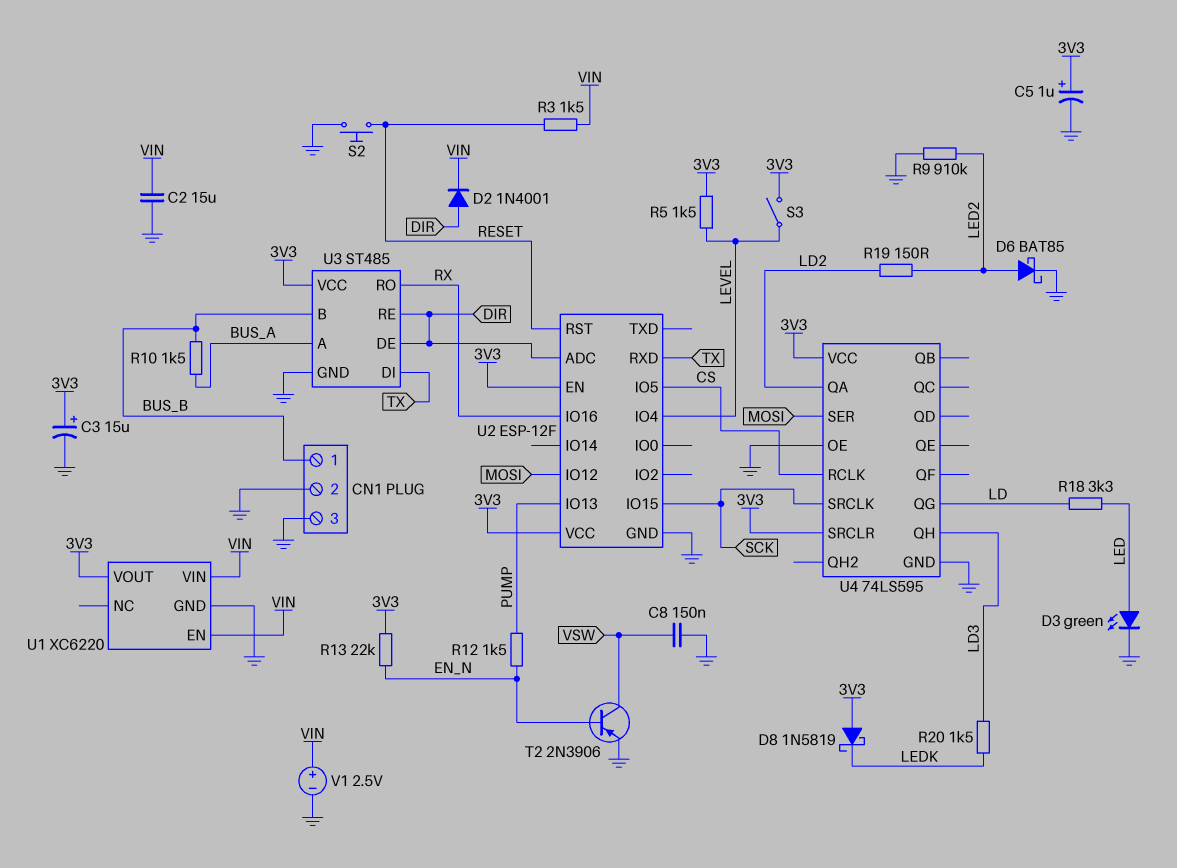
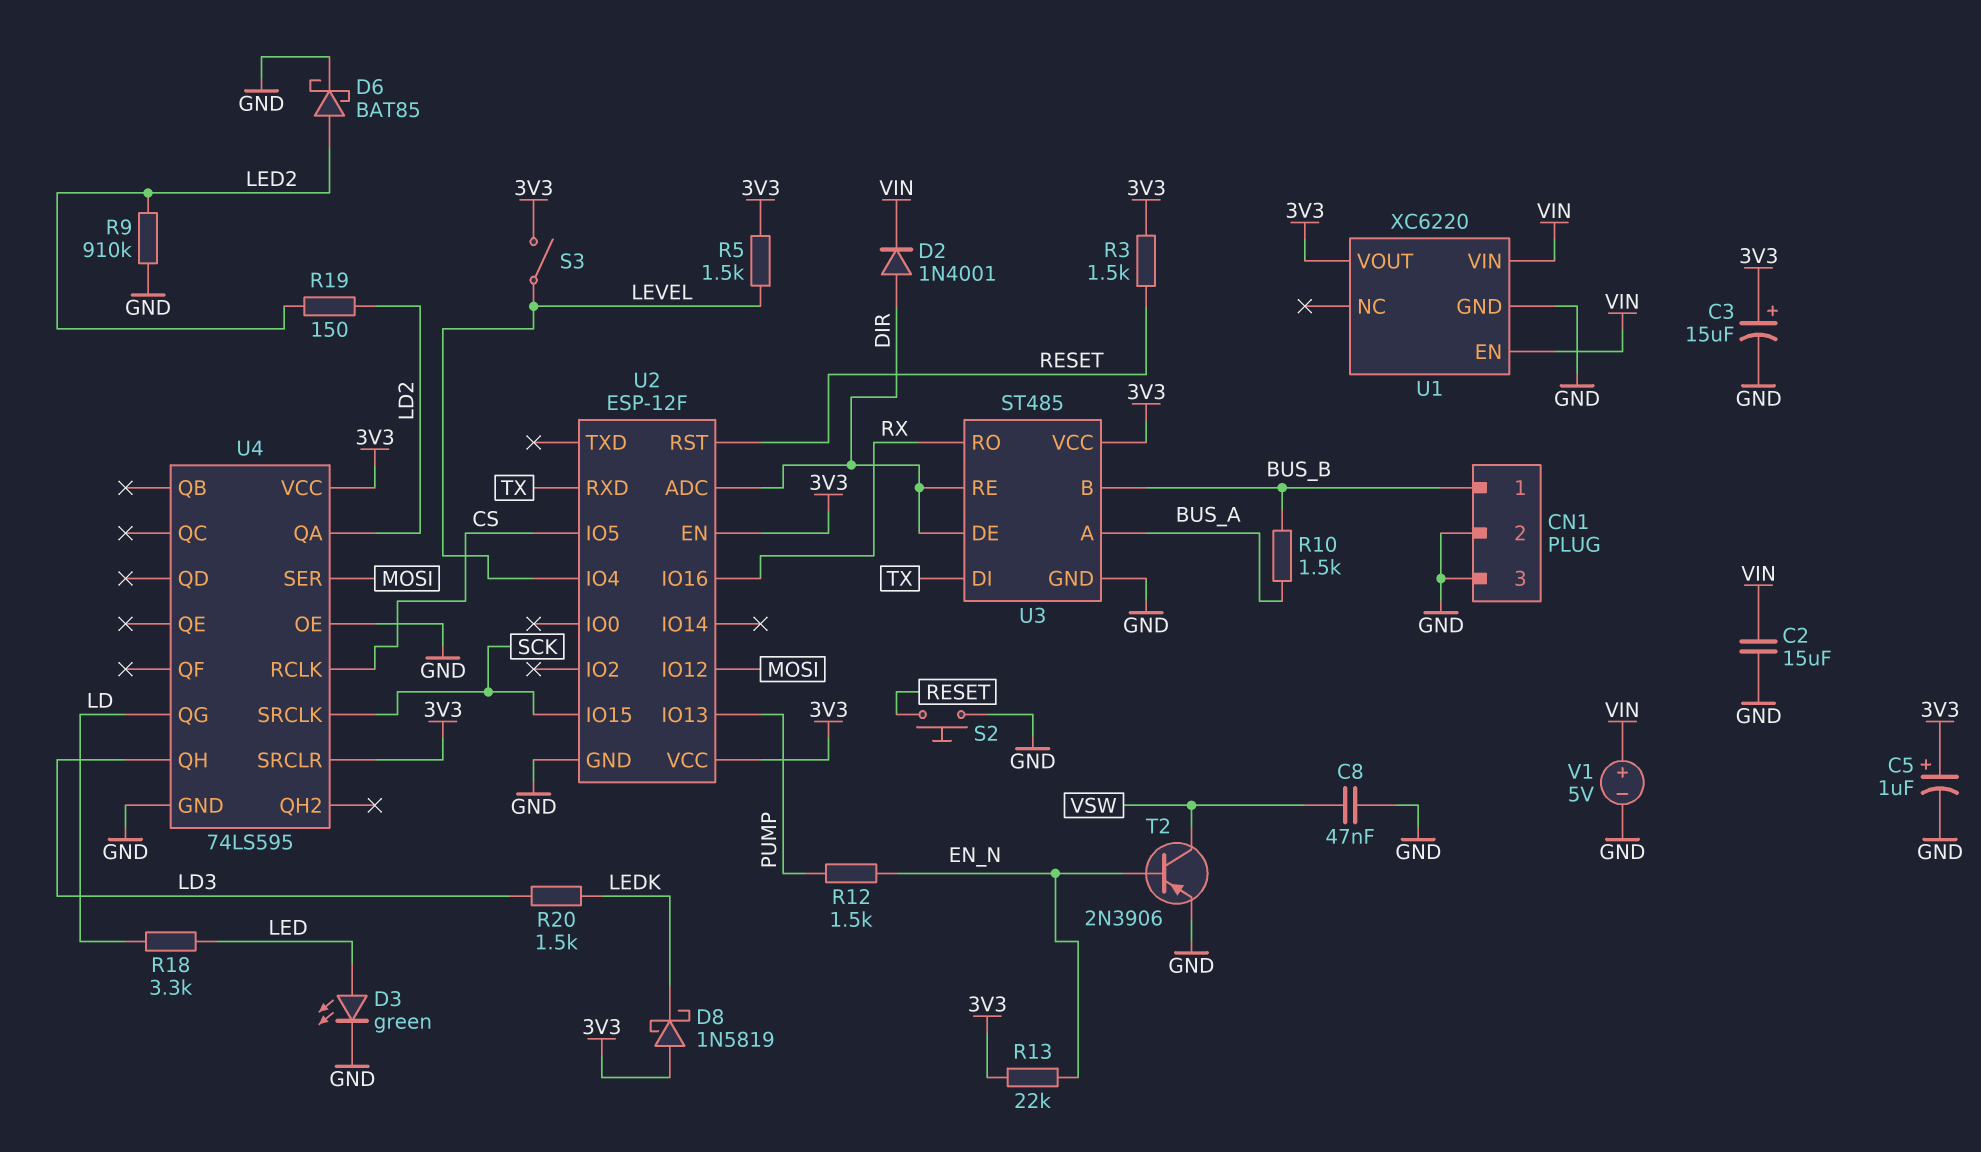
C8: 150nF (GND, VSW) -> 47nF (GND, VSW)
R3: 1.5k (RESET, VIN) -> 1.5k (3V3, RESET)
V1: 2.5V (plus VIN, minus GND) -> 5V (plus VIN, minus GND)

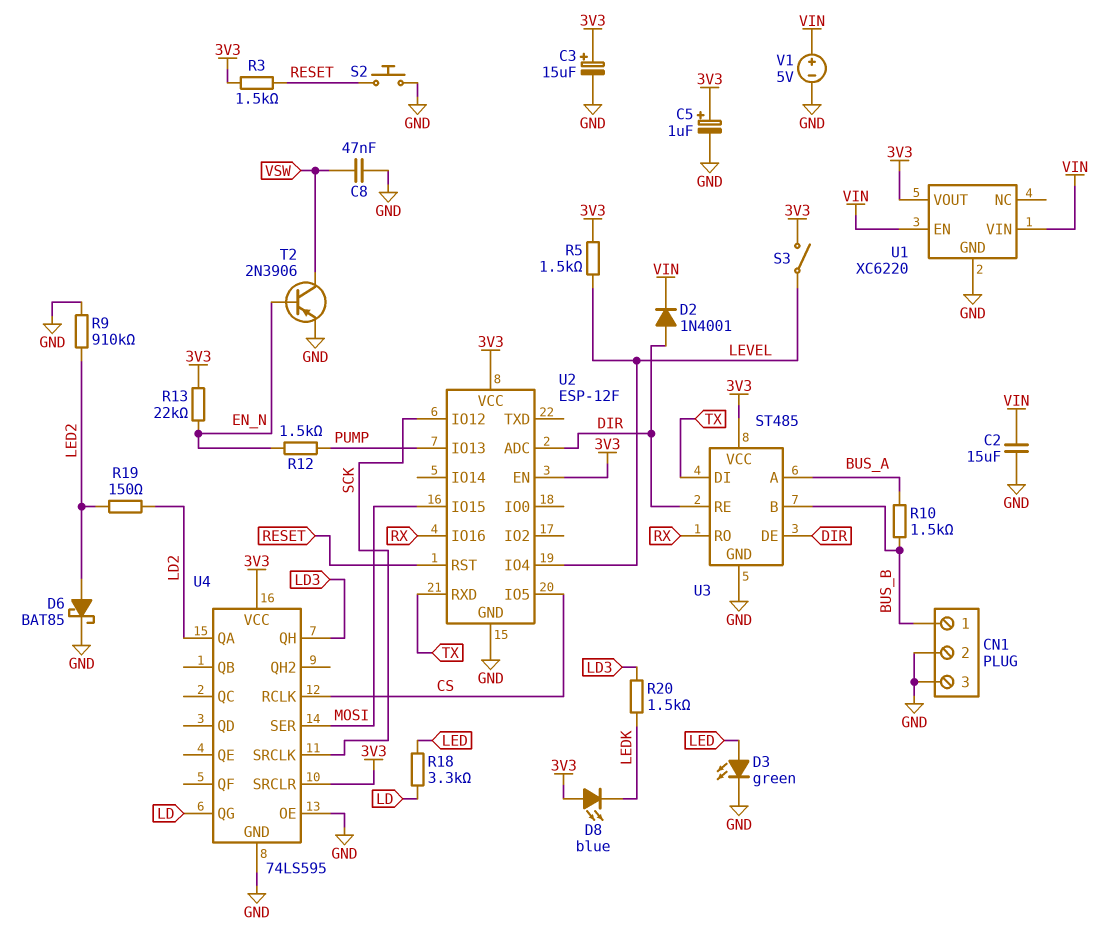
D8: schottky 1N5819 (A 3V3, K LEDK) -> LED blue (A 3V3, K LEDK)
U2 pin IO12: MOSI -> SCK
U2 pin IO15: SCK -> MOSI

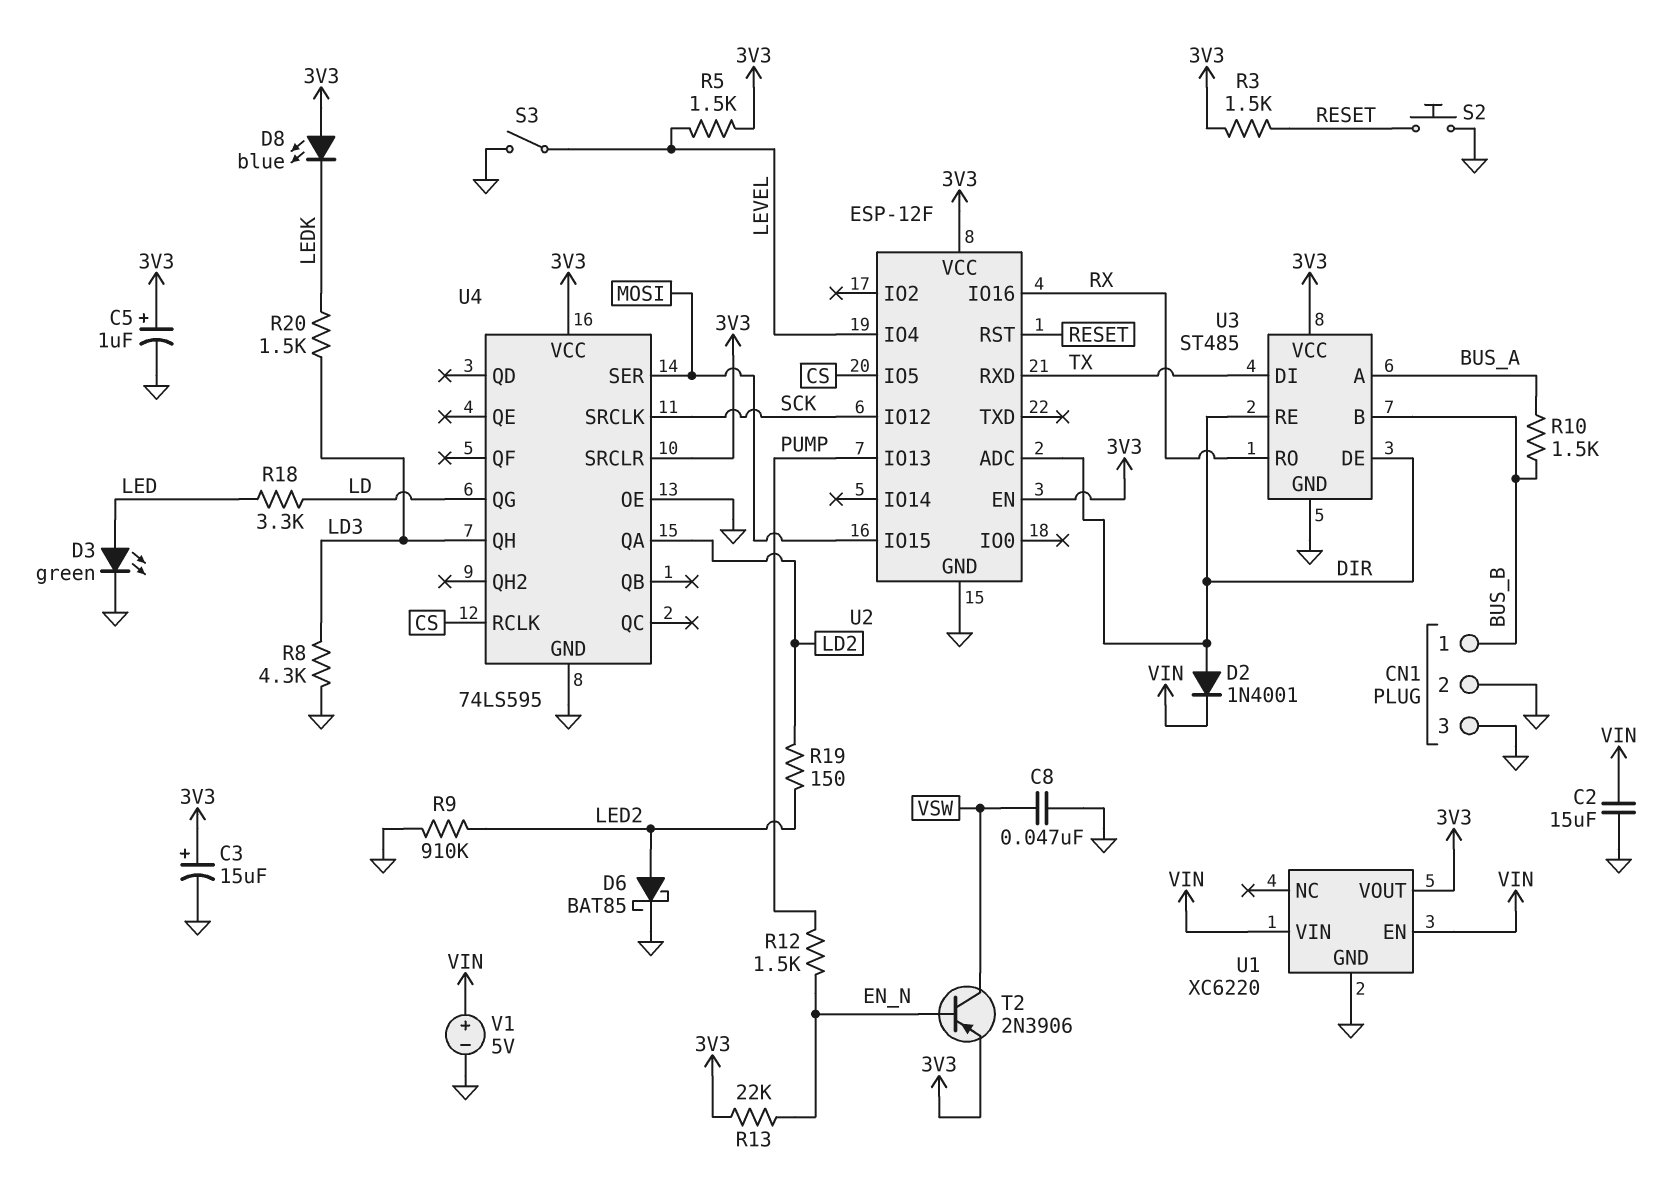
R8: none -> 4.3k (GND, LD3)
S3: switch (3V3, LEVEL) -> switch (GND, LEVEL)
T2: PNP 2N3906 (B EN_N, C VSW, E GND) -> PNP 2N3906 (B EN_N, C VSW, E 3V3)

